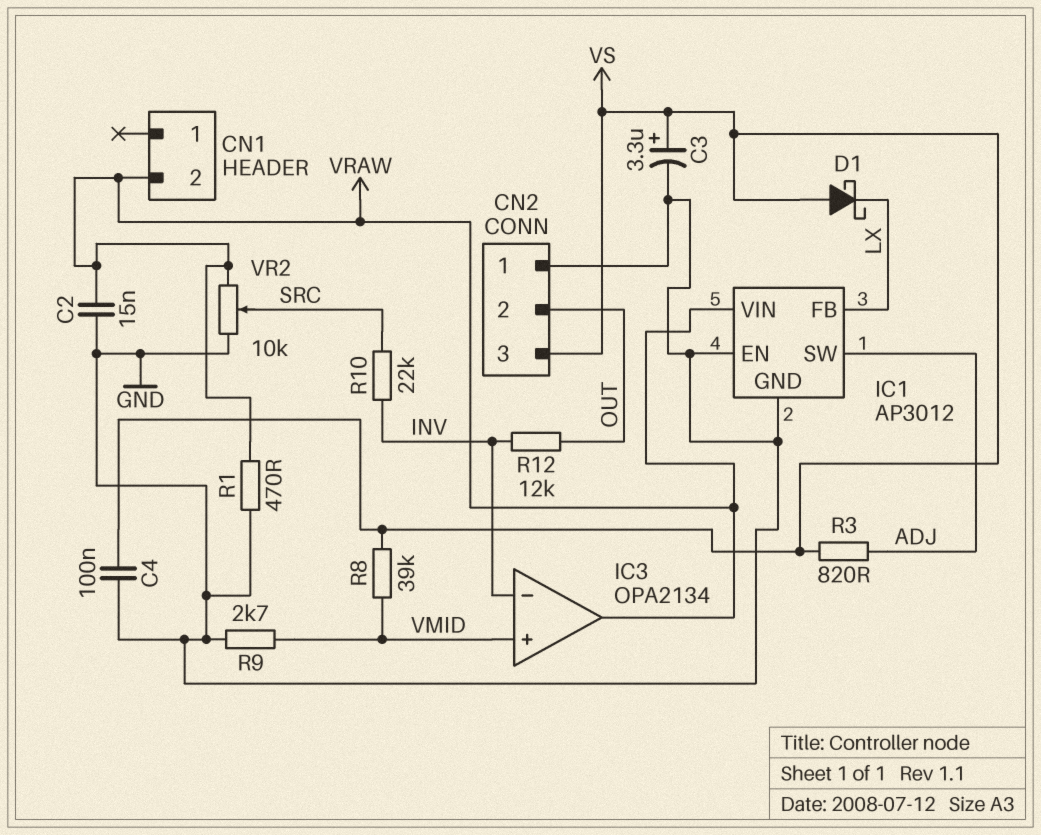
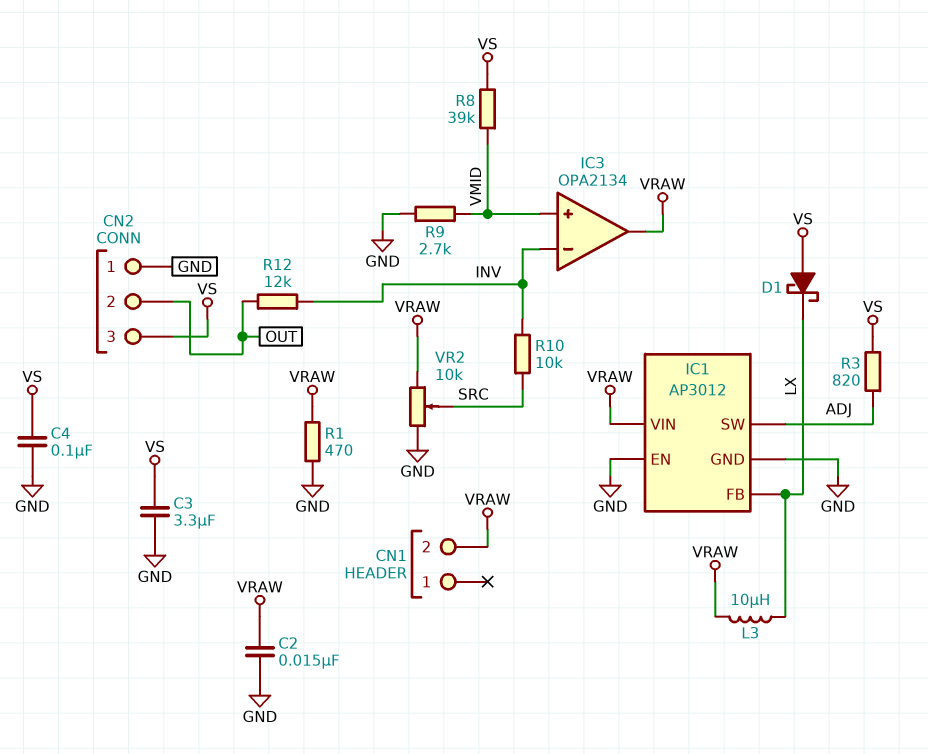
C3: 3.3uF (plus VS, minus GND) -> 3.3uF (GND, VS)
L3: none -> 10uH (LX, VRAW)
R10: 22k (INV, SRC) -> 10k (INV, SRC)

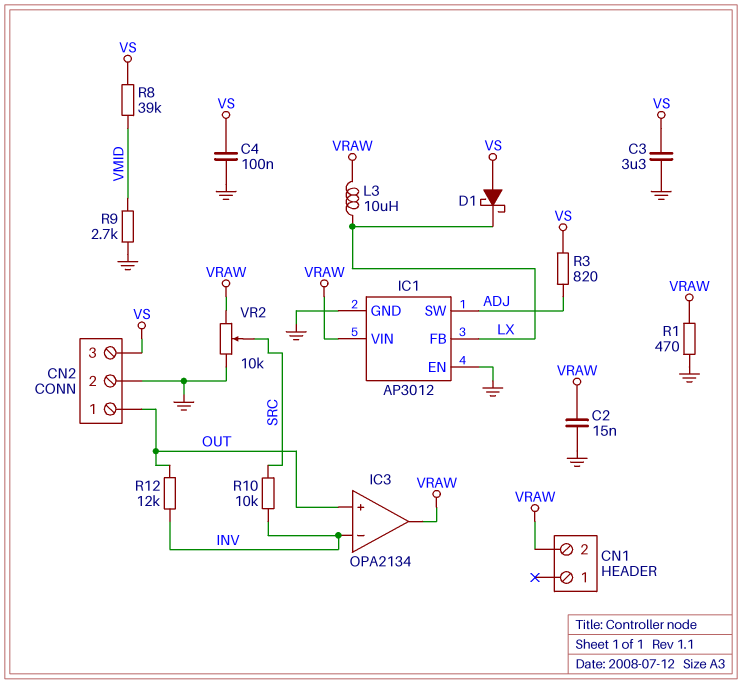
CN2 pin 1: GND -> OUT
CN2 pin 2: OUT -> GND
IC3 pin in+: VMID -> OUT

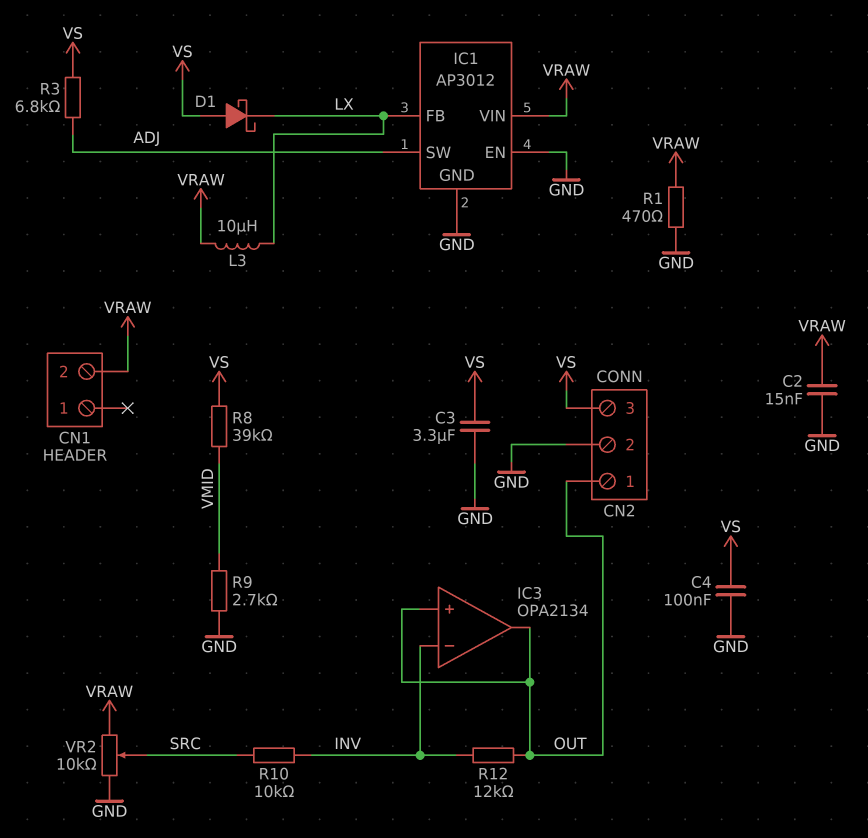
IC3 pin out: VRAW -> OUT
R3: 820 (ADJ, VS) -> 6.8k (ADJ, VS)

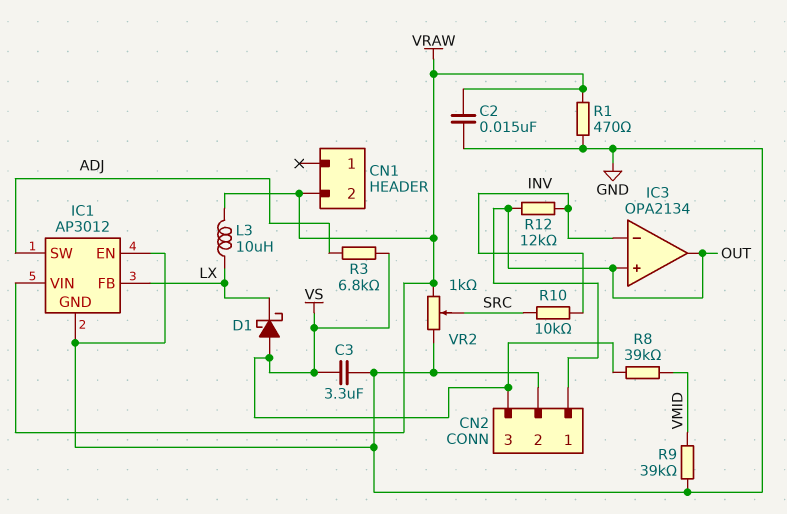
C4: 100nF (GND, VS) -> none
R9: 2.7k (GND, VMID) -> 39k (GND, VMID)
VR2: 10k (GND, VRAW, wiper SRC) -> 1k (GND, VRAW, wiper SRC)

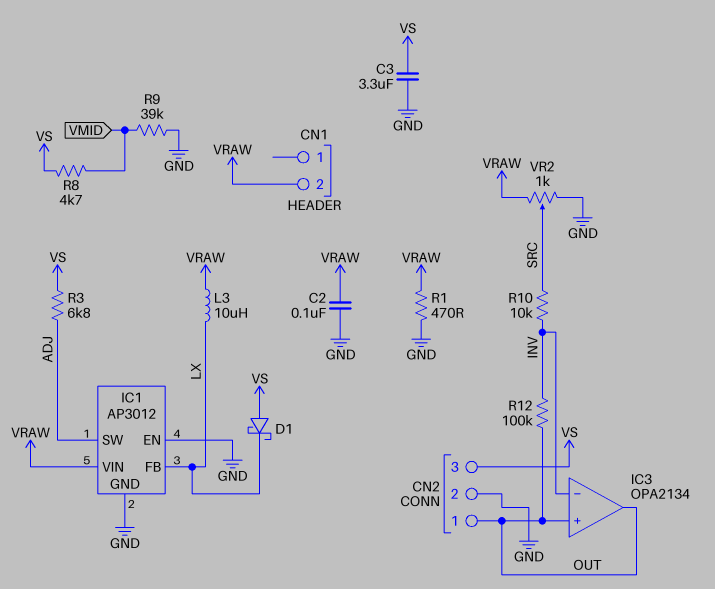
C2: 15nF (GND, VRAW) -> 100nF (GND, VRAW)
R8: 39k (VMID, VS) -> 4.7k (VMID, VS)
R12: 12k (INV, OUT) -> 100k (INV, OUT)

